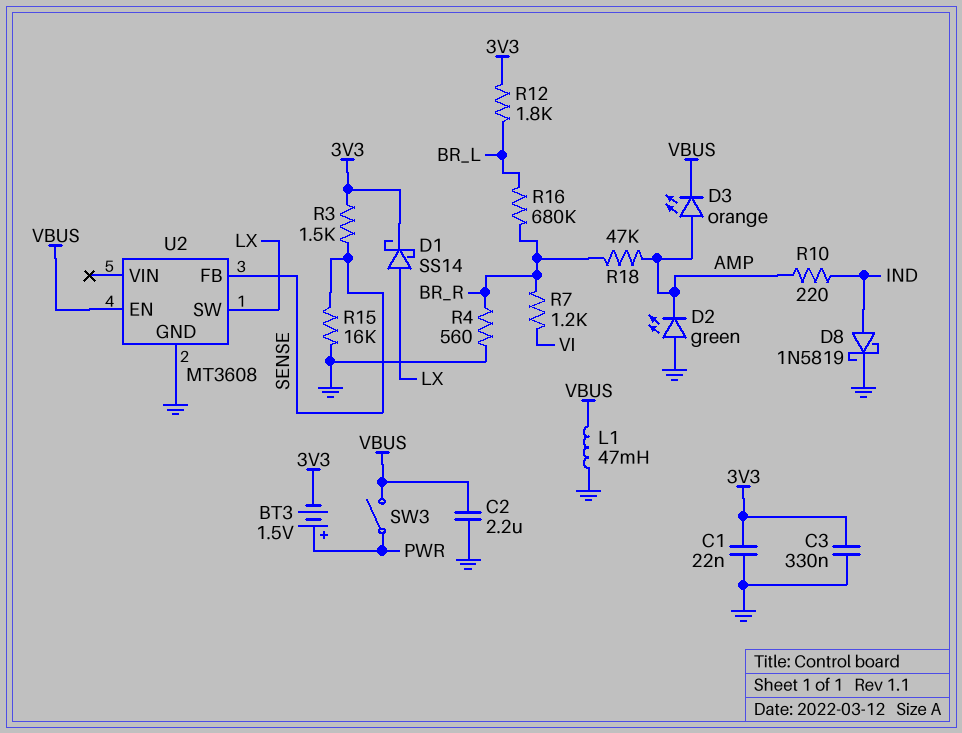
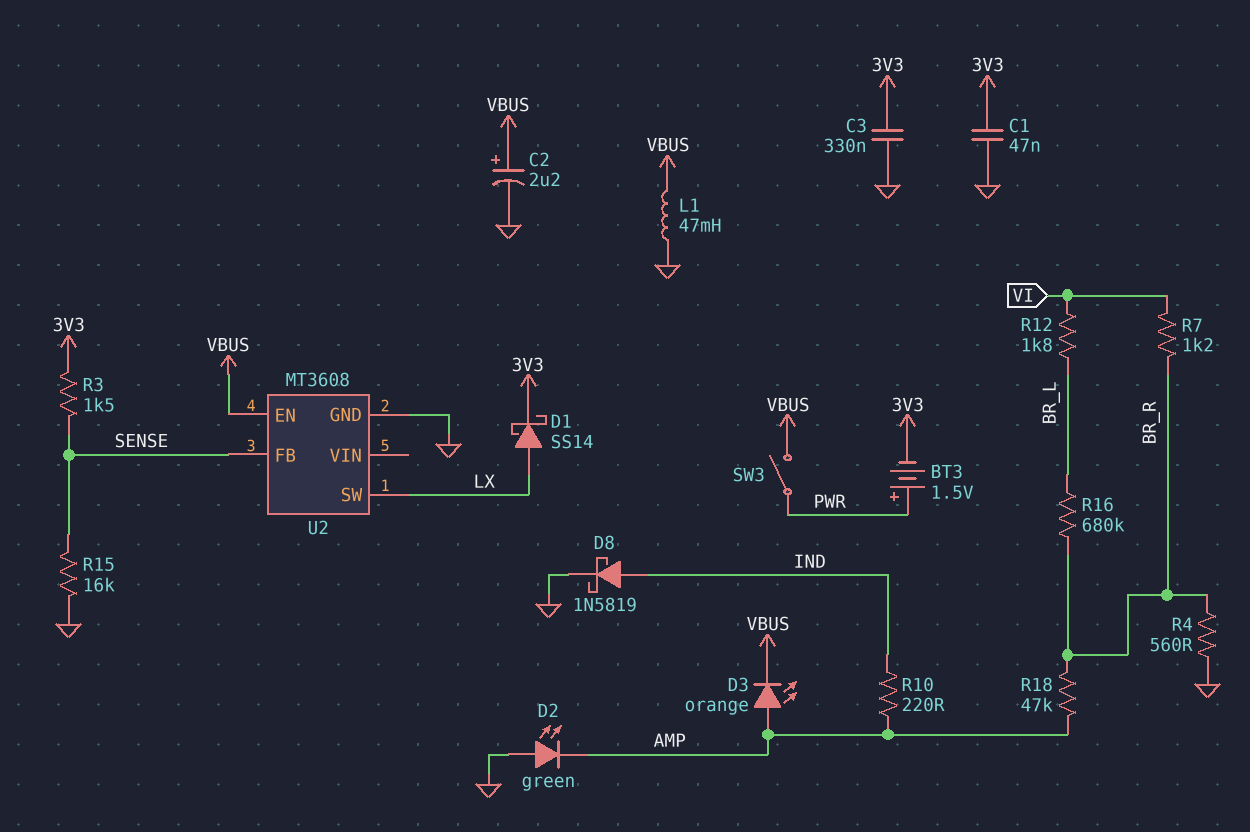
C1: 22nF (3V3, GND) -> 47nF (3V3, GND)
C2: 2.2uF (GND, VBUS) -> 2.2uF (plus VBUS, minus GND)
R12: 1.8k (3V3, BR_L) -> 1.8k (BR_L, VI)

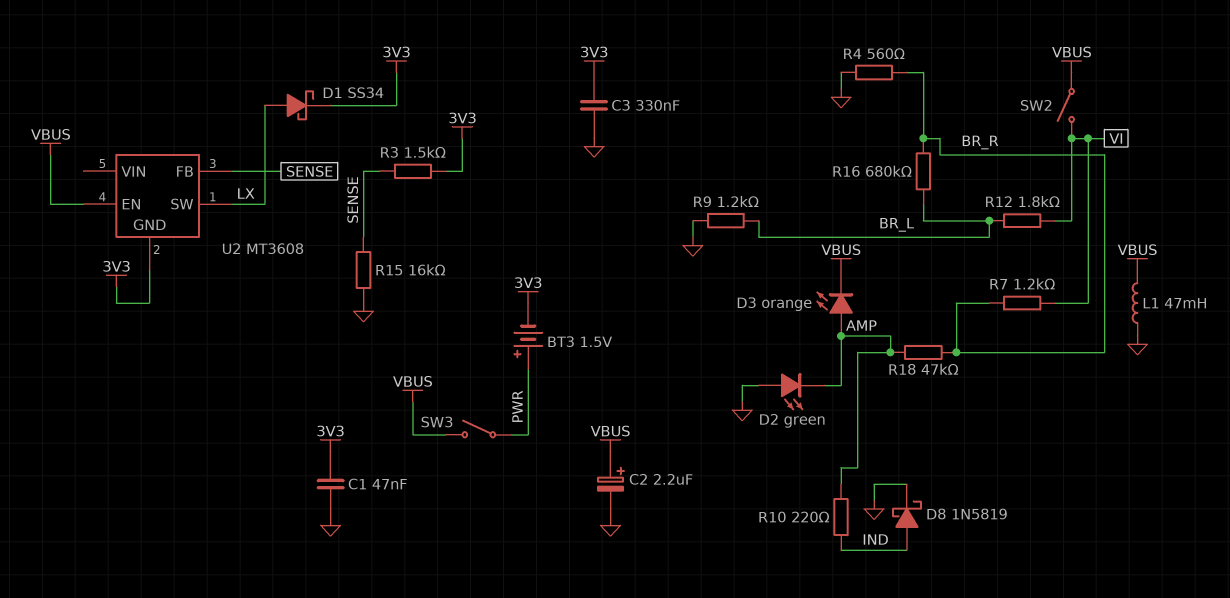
D1: schottky SS14 (A LX, K 3V3) -> schottky SS34 (A LX, K 3V3)
R9: none -> 1.2k (BR_L, GND)
SW2: none -> switch (VBUS, VI)
U2 pin GND: GND -> 3V3

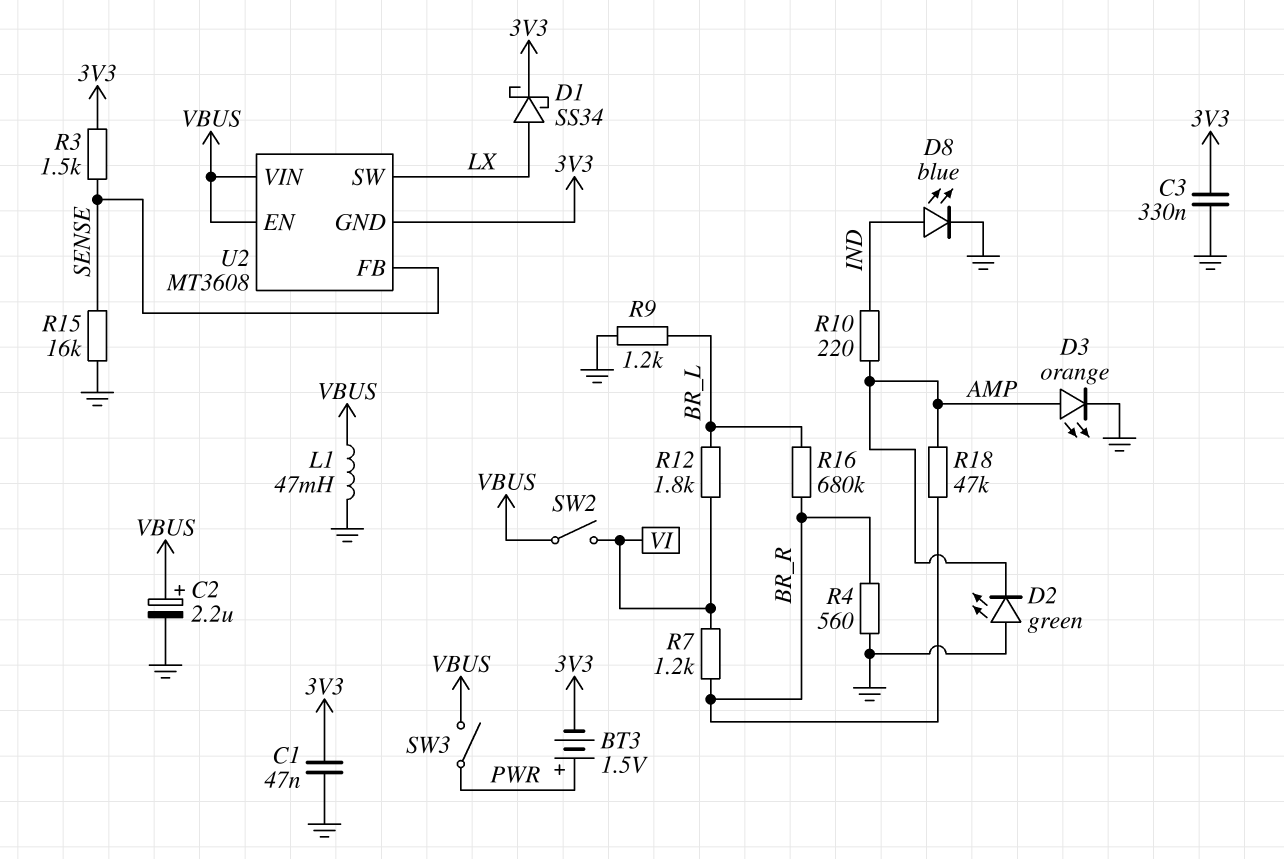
D3: LED orange (A AMP, K VBUS) -> LED orange (A AMP, K GND)
D8: schottky 1N5819 (A IND, K GND) -> LED blue (A IND, K GND)
U2 pin VIN: none -> VBUS

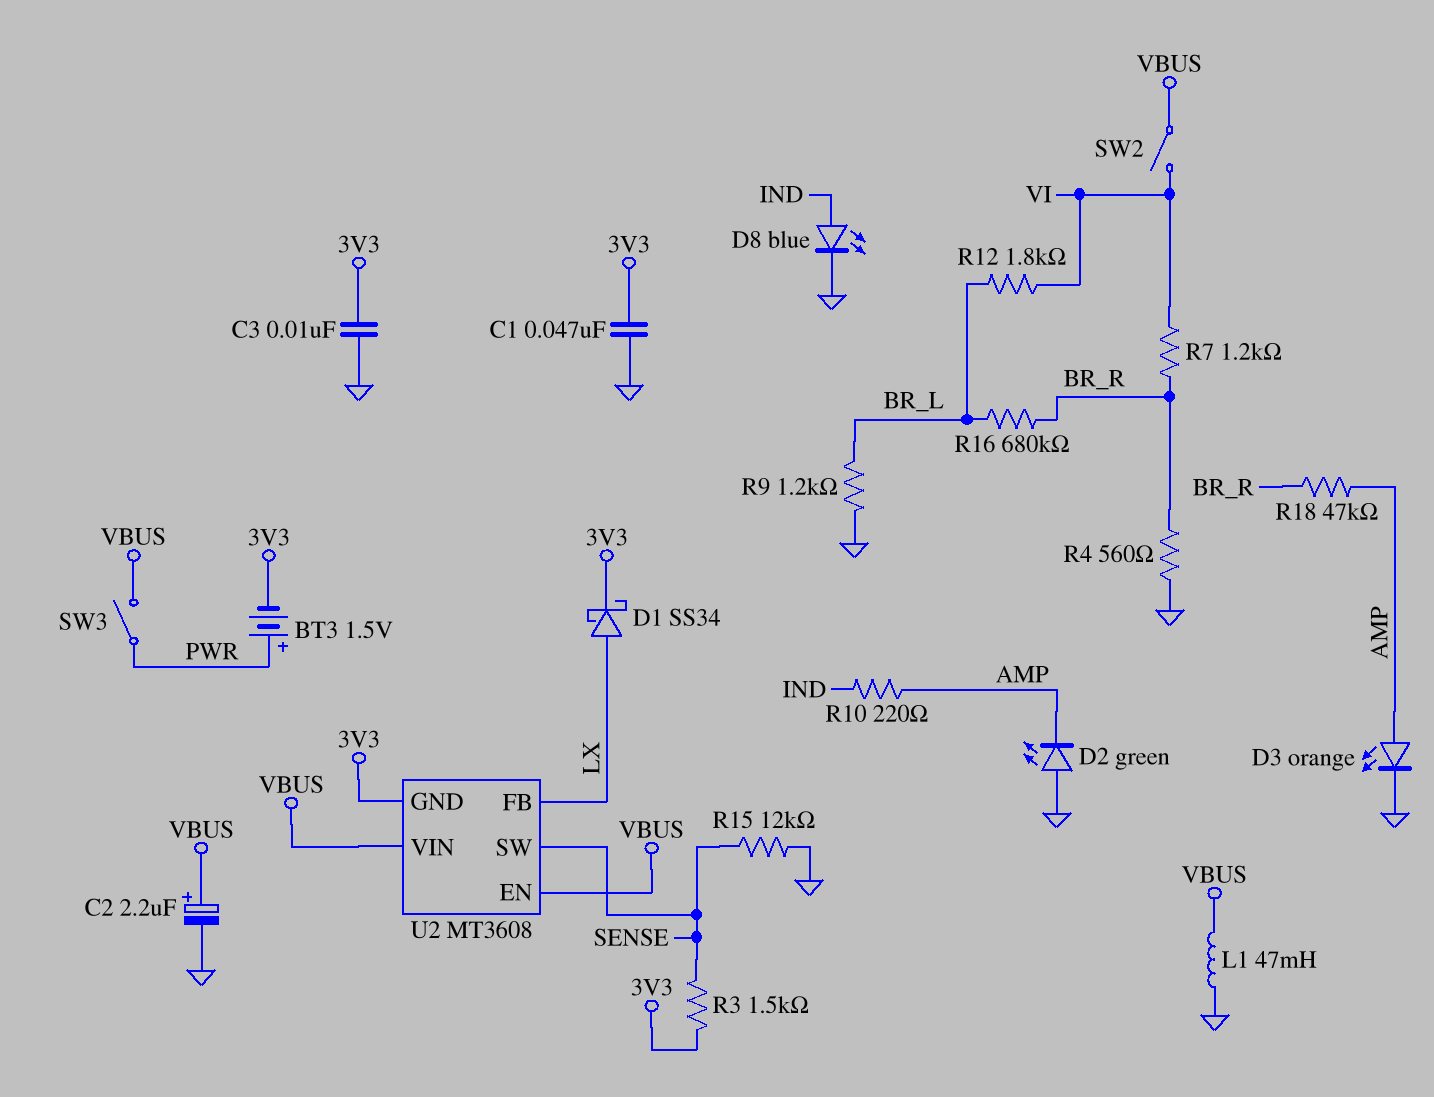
C3: 330nF (3V3, GND) -> 10nF (3V3, GND)
R15: 16k (GND, SENSE) -> 12k (GND, SENSE)
U2 pin FB: SENSE -> LX
U2 pin SW: LX -> SENSE

